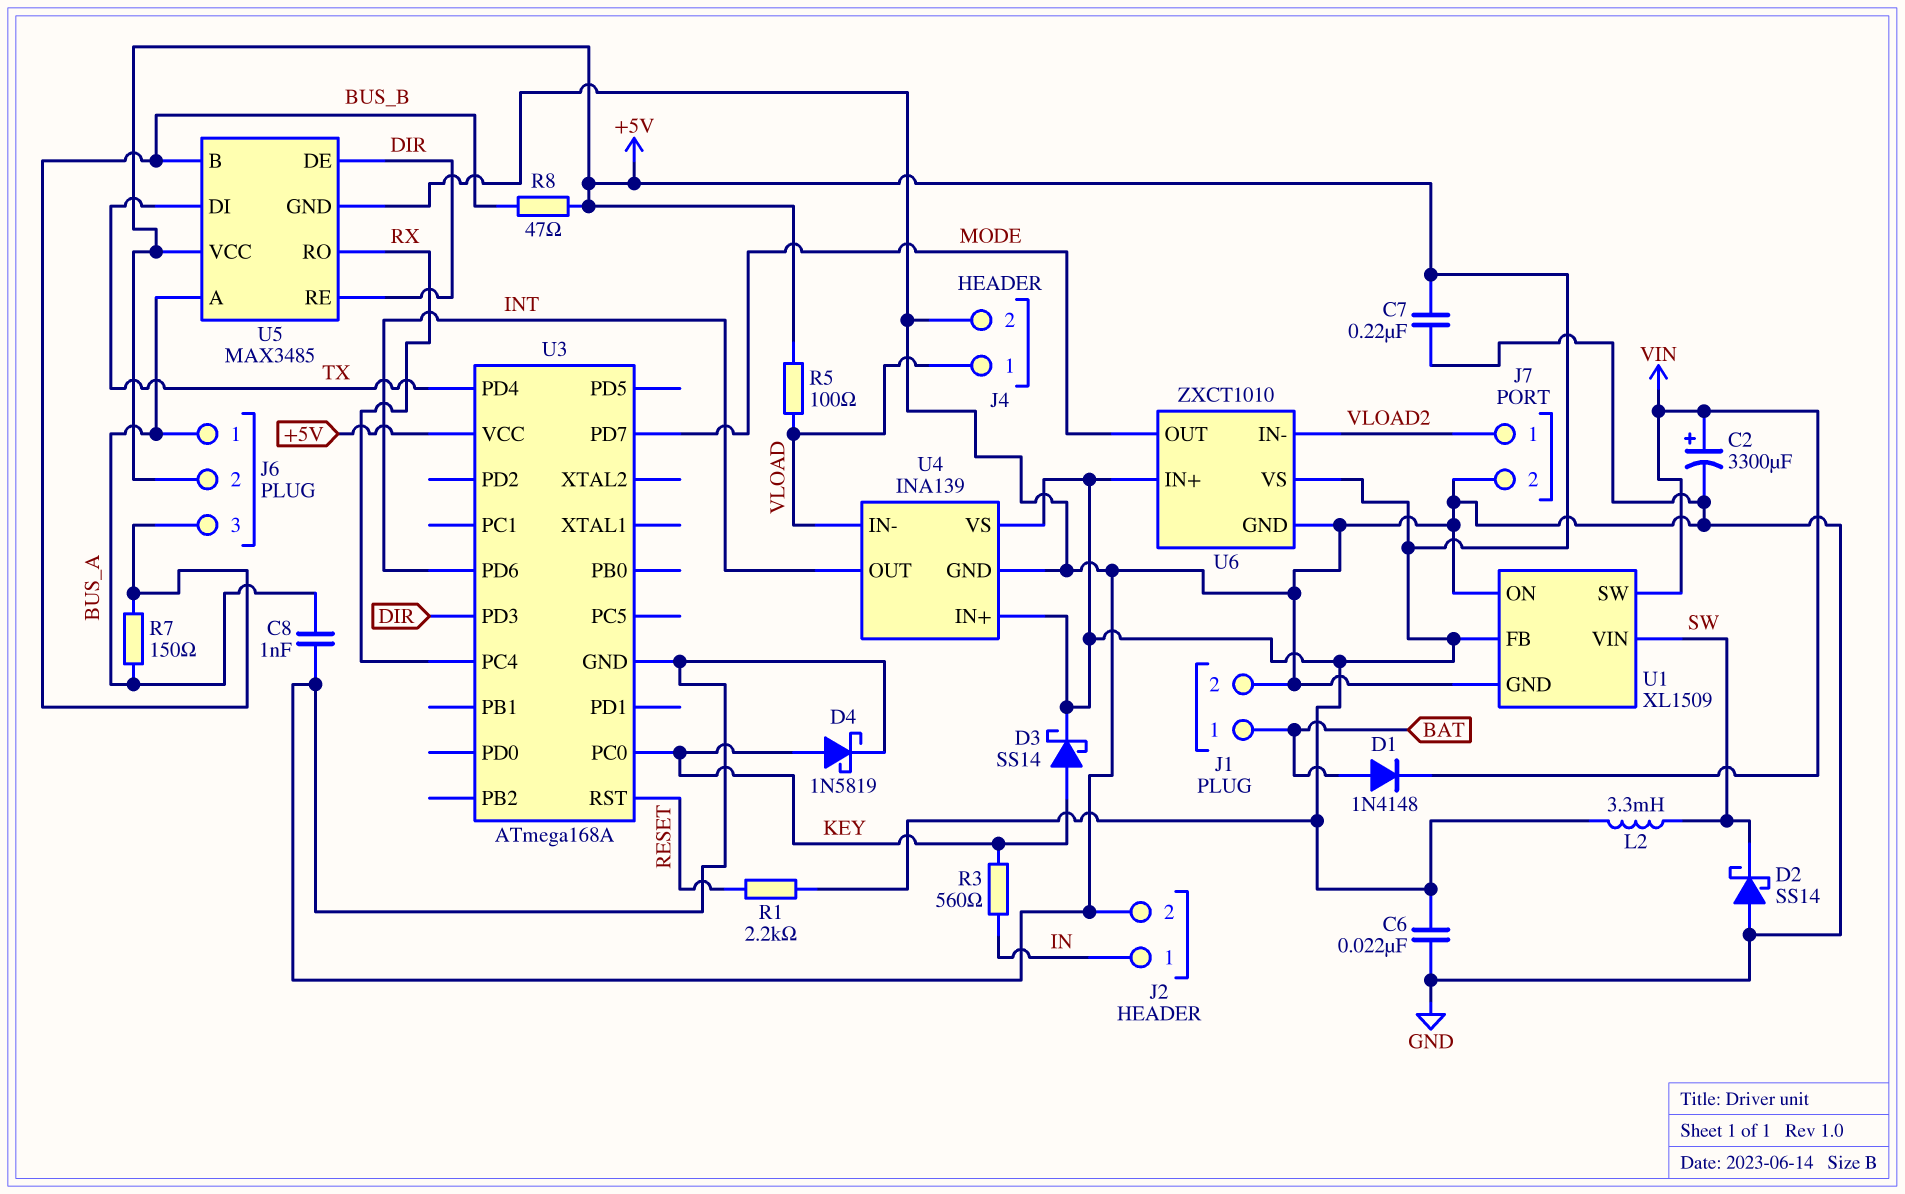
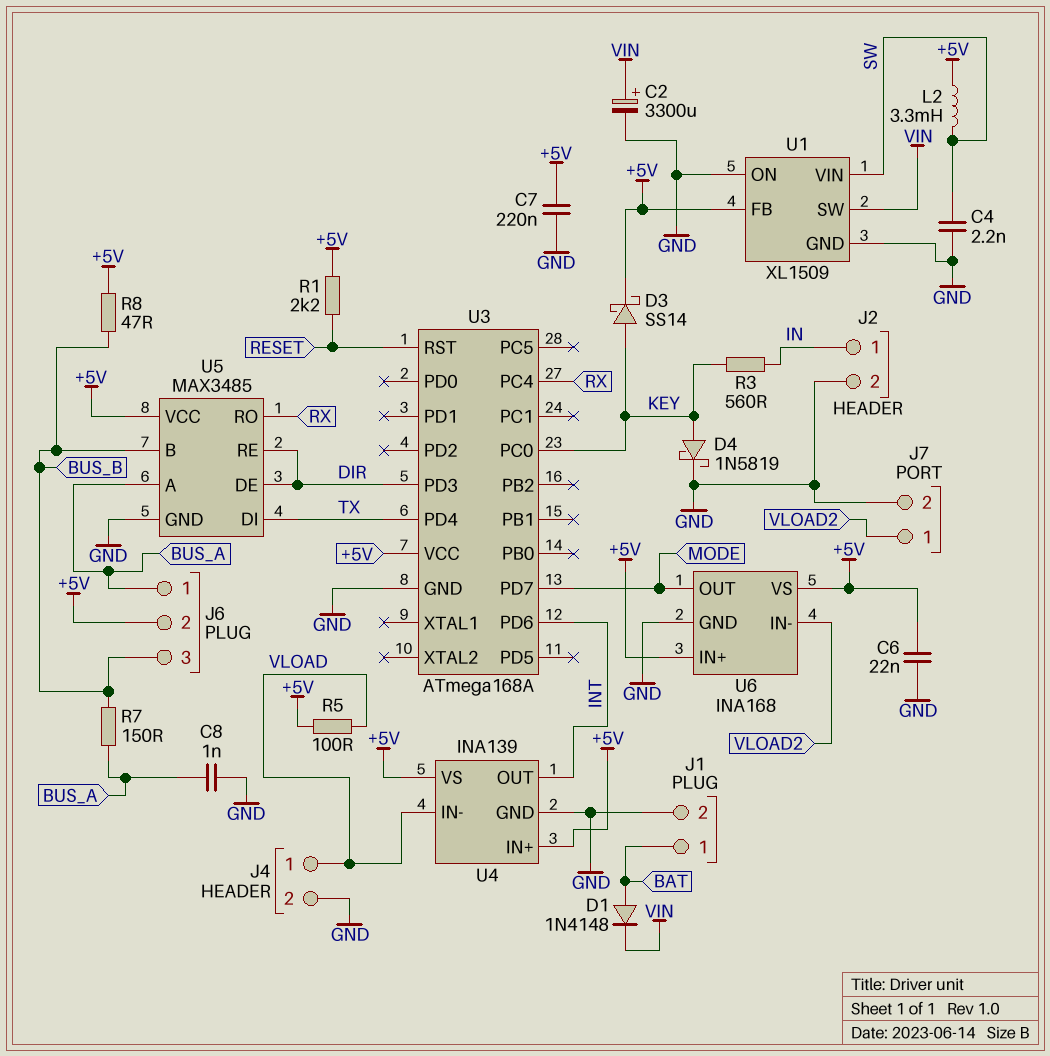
C4: none -> 2.2nF (GND, SW)
D2: schottky SS14 (A GND, K SW) -> none
U6: ZXCT1010 -> INA168

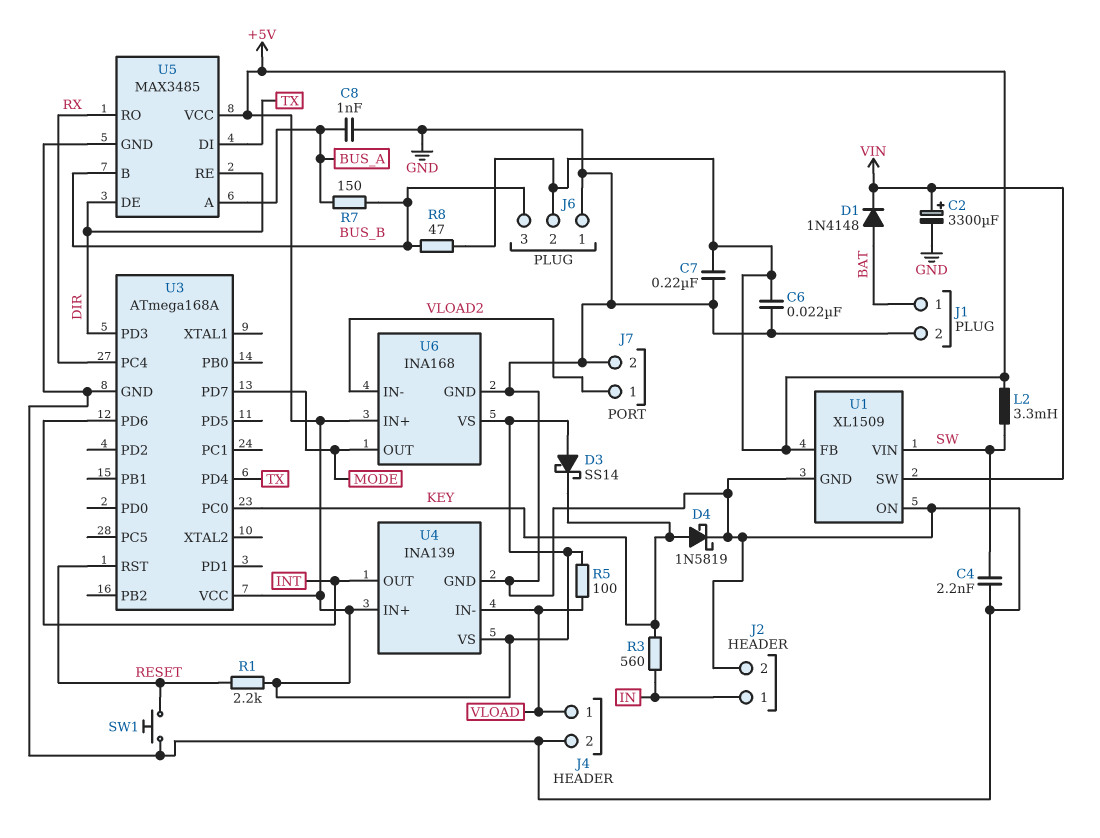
D3: schottky SS14 (A KEY, K +5V) -> schottky SS14 (A +5V, K KEY)
J6 pin 1: BUS_A -> GND
SW1: none -> button (GND, RESET)

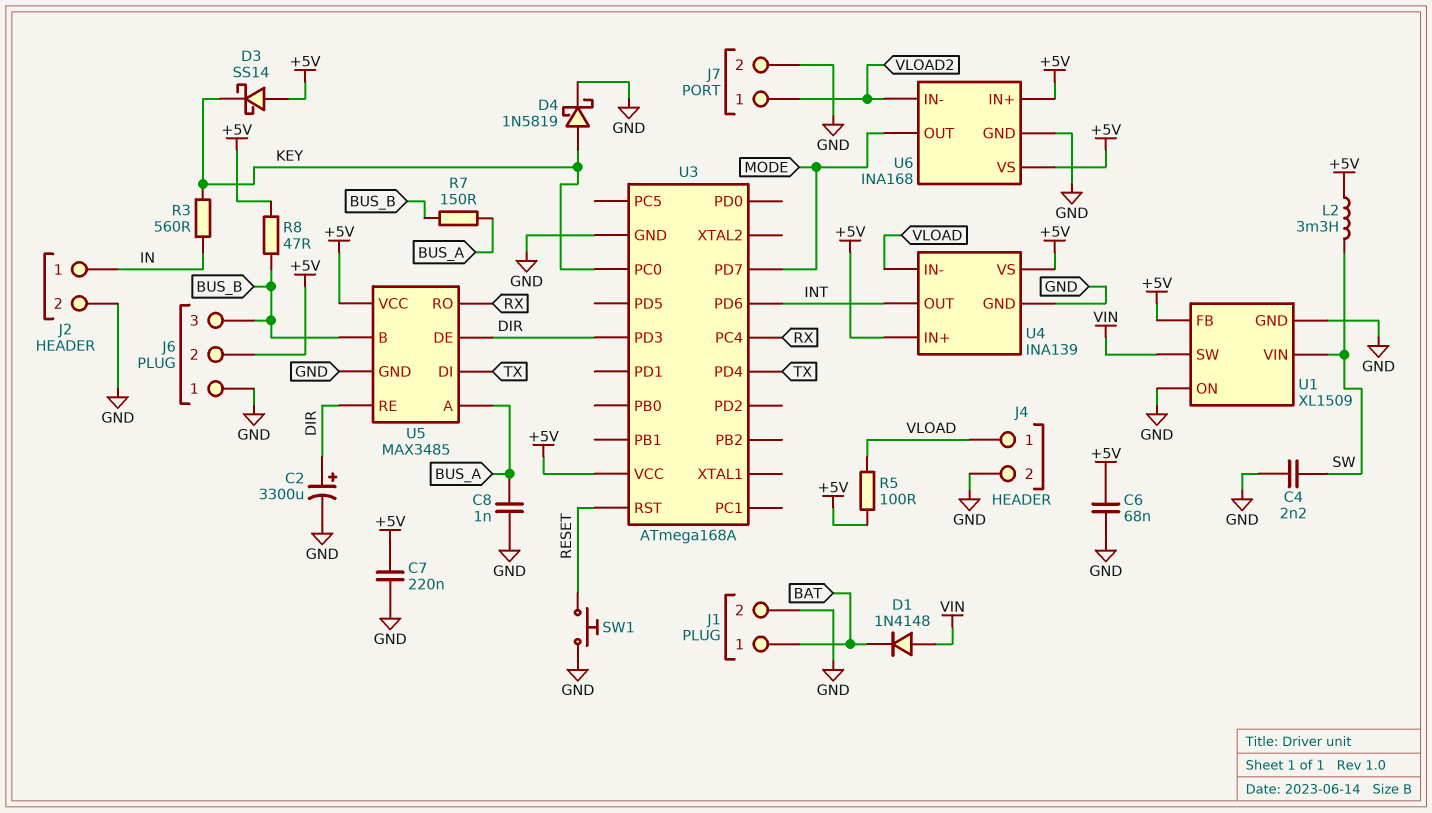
C2: 3300uF (plus VIN, minus GND) -> 3300uF (plus DIR, minus GND)
C6: 22nF (+5V, GND) -> 68nF (+5V, GND)
D1: diode 1N4148 (A BAT, K VIN) -> diode 1N4148 (A VIN, K BAT)
R1: 2.2k (+5V, RESET) -> none

